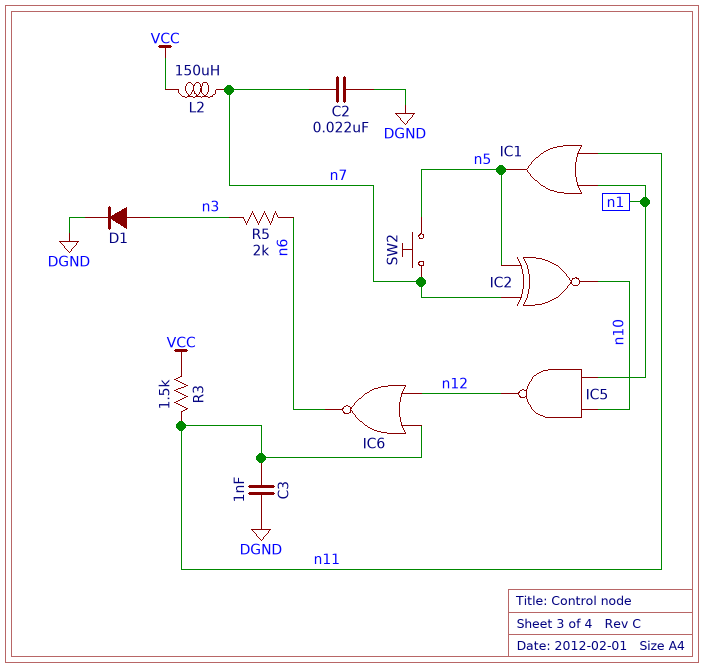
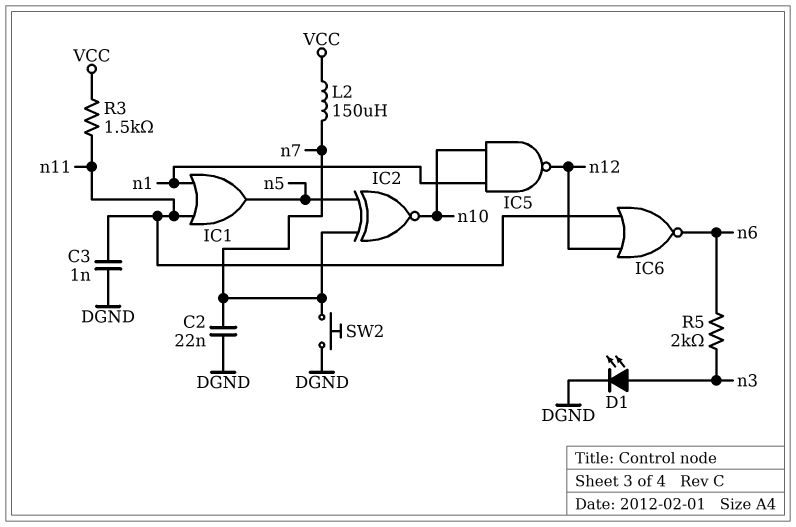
D1: diode (A n3, K DGND) -> LED (A n3, K DGND)
SW2: button (n5, n7) -> button (DGND, n7)

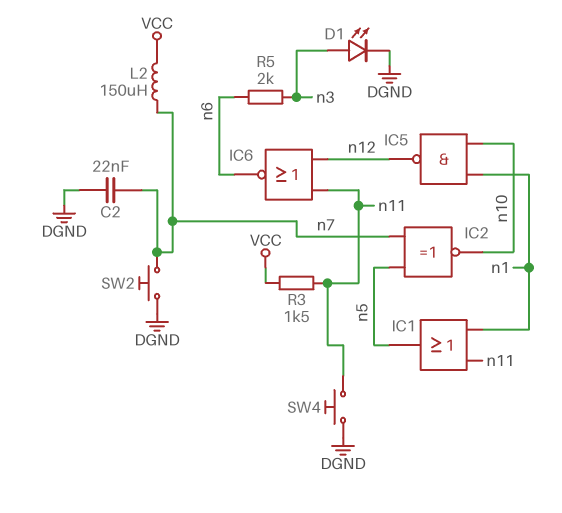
C3: 1nF (DGND, n11) -> none
SW4: none -> button (DGND, n11)

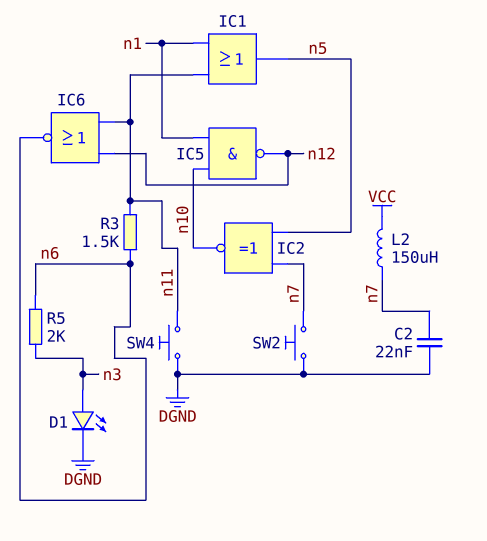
R3: 1.5k (VCC, n11) -> 1.5k (n6, n11)

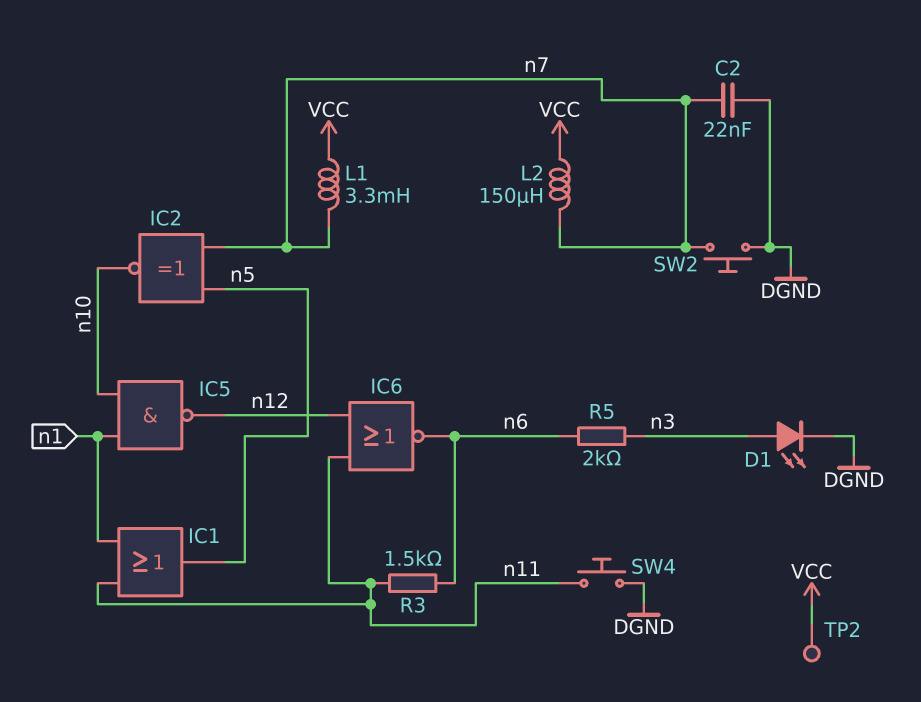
L1: none -> 3.3mH (VCC, n7)
TP2: none -> test point (VCC)

